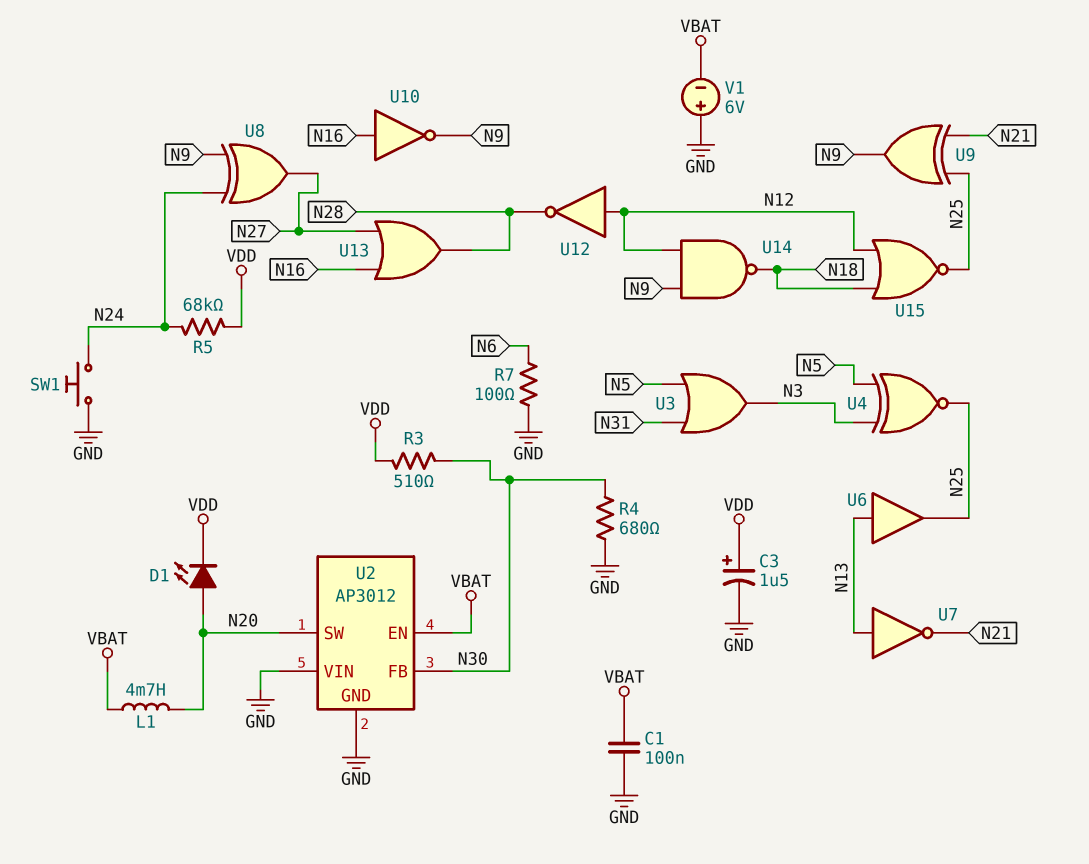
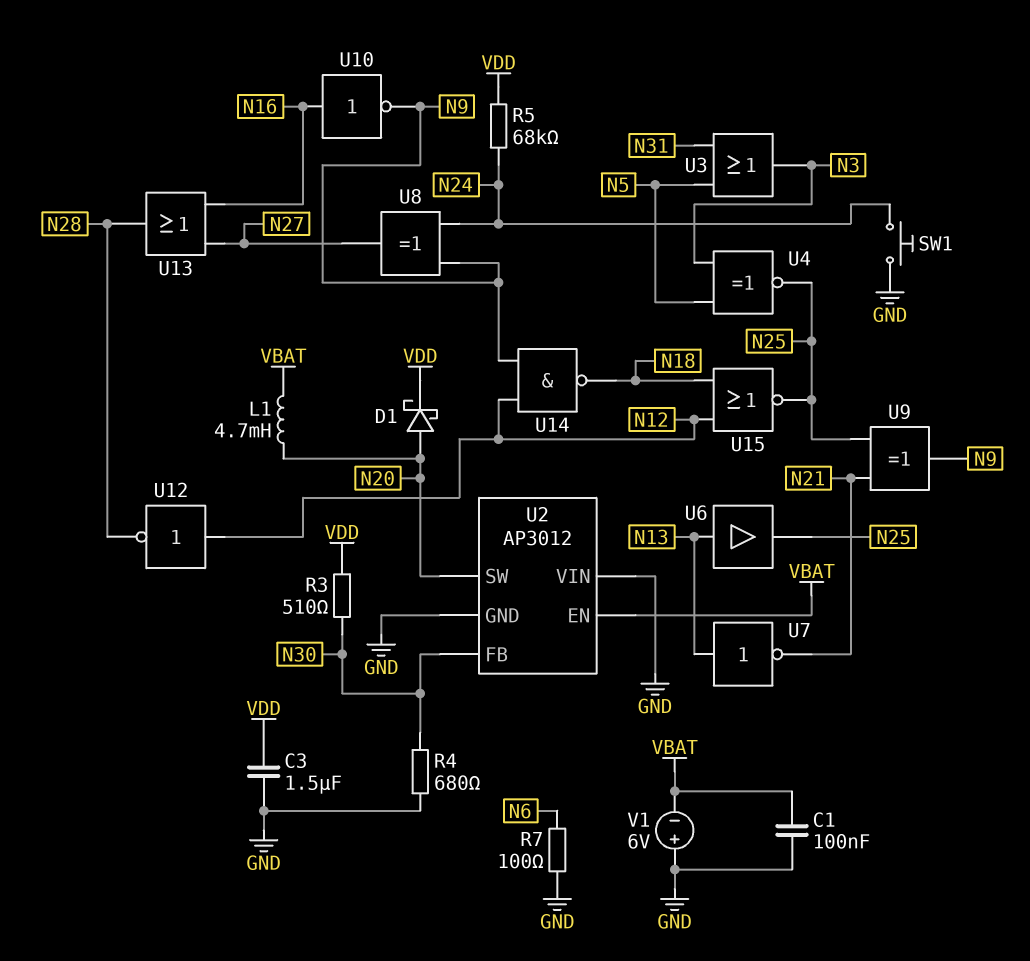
C3: 1.5uF (plus VDD, minus GND) -> 1.5uF (GND, VDD)
D1: LED (A N20, K VDD) -> schottky (A N20, K VDD)

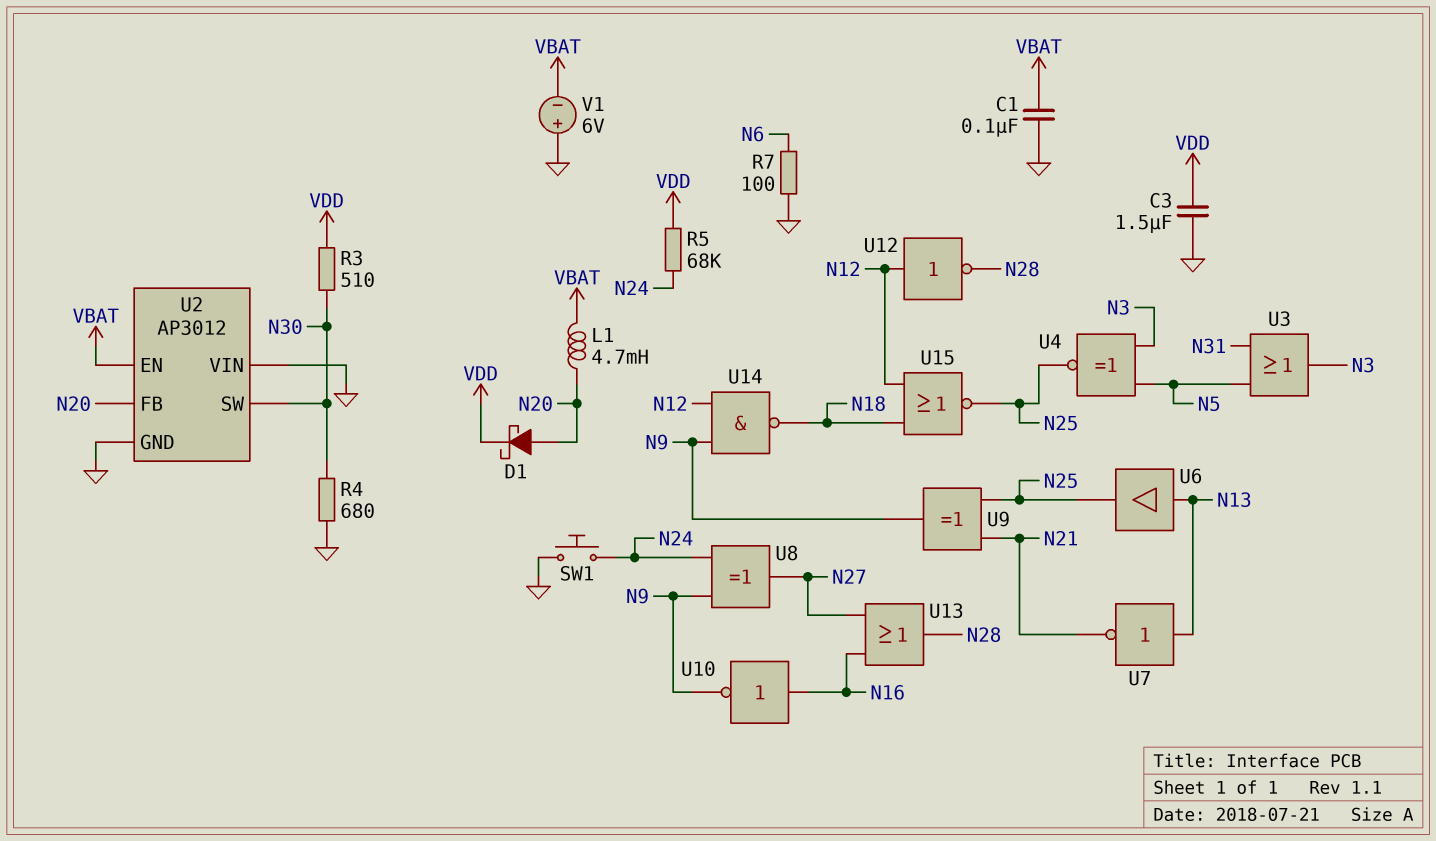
U2 pin FB: N30 -> N20
U2 pin SW: N20 -> N30

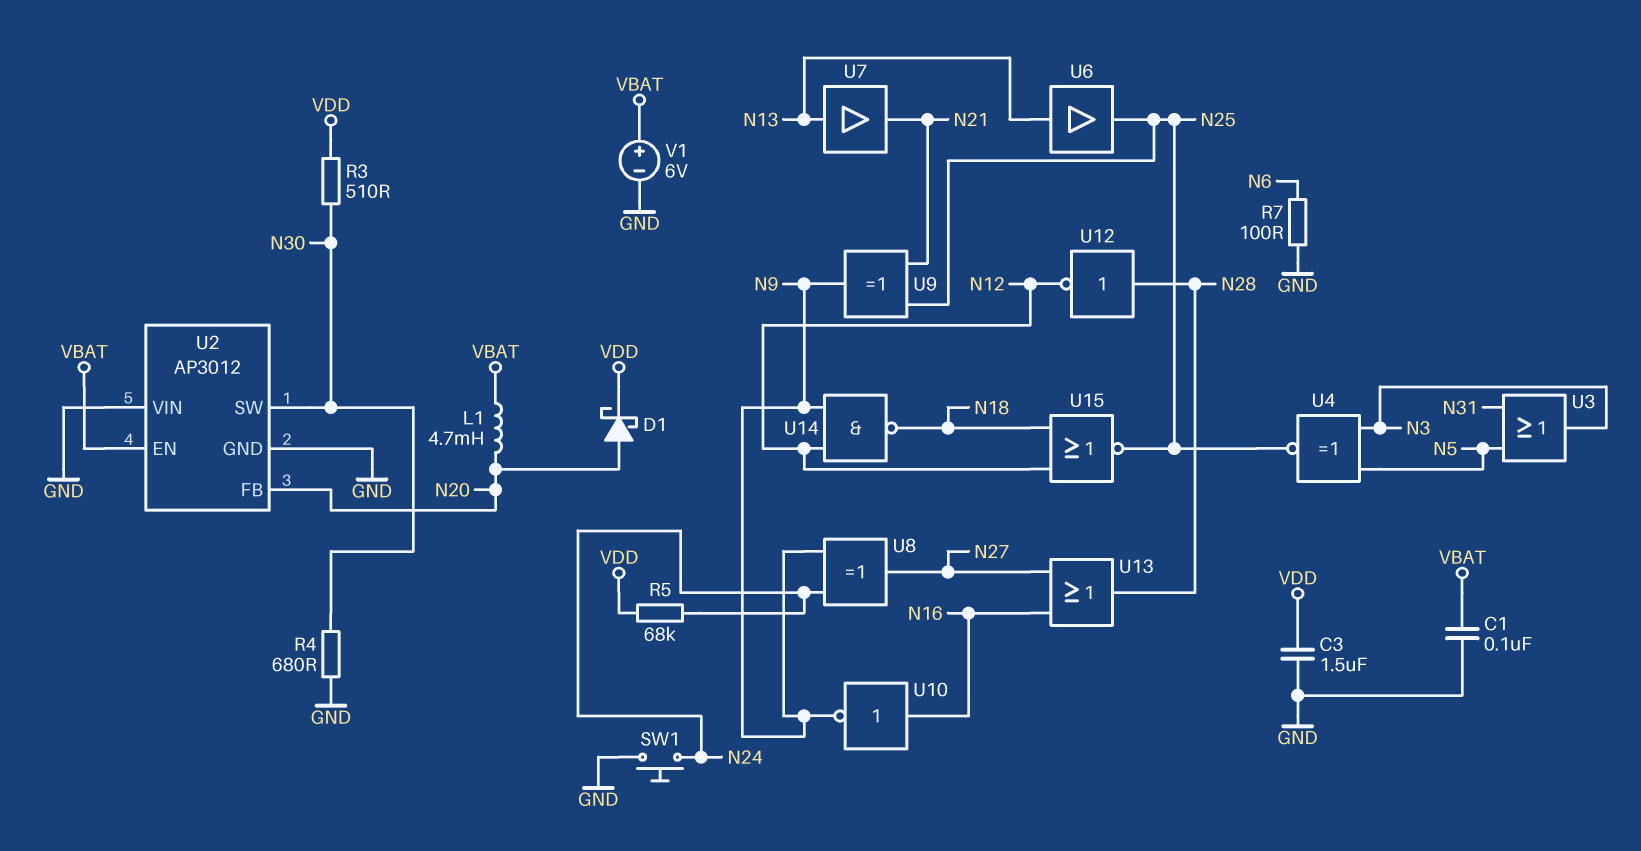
U7: NOT (in N13, out N21) -> buffer (in N13, out N21)
U12: NOT (in N12, out N28) -> NOT (in N28, out N12)
V1: 6V (plus GND, minus VBAT) -> 6V (plus VBAT, minus GND)

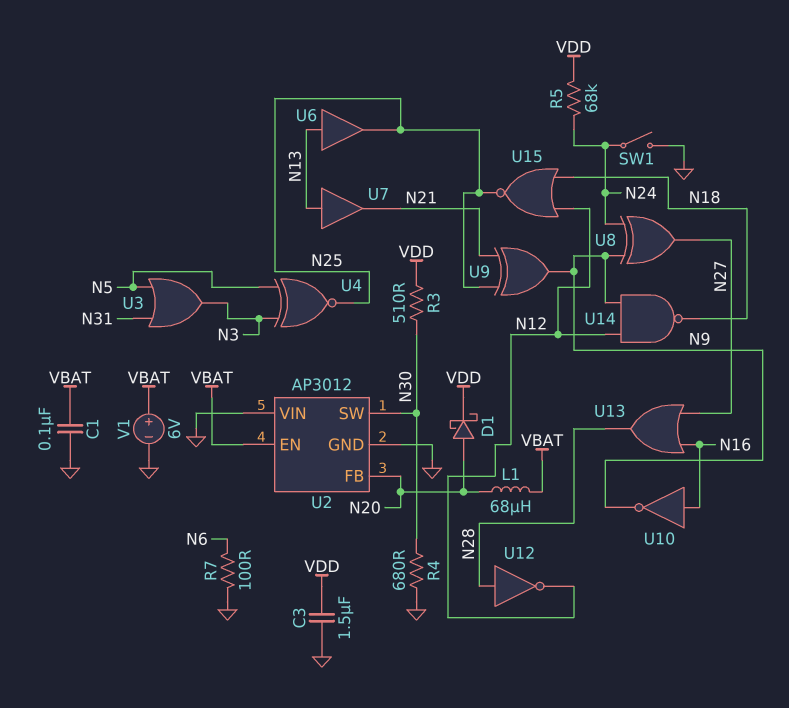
L1: 4.7mH (N20, VBAT) -> 68uH (N20, VBAT)
SW1: button (GND, N24) -> switch (GND, N24)

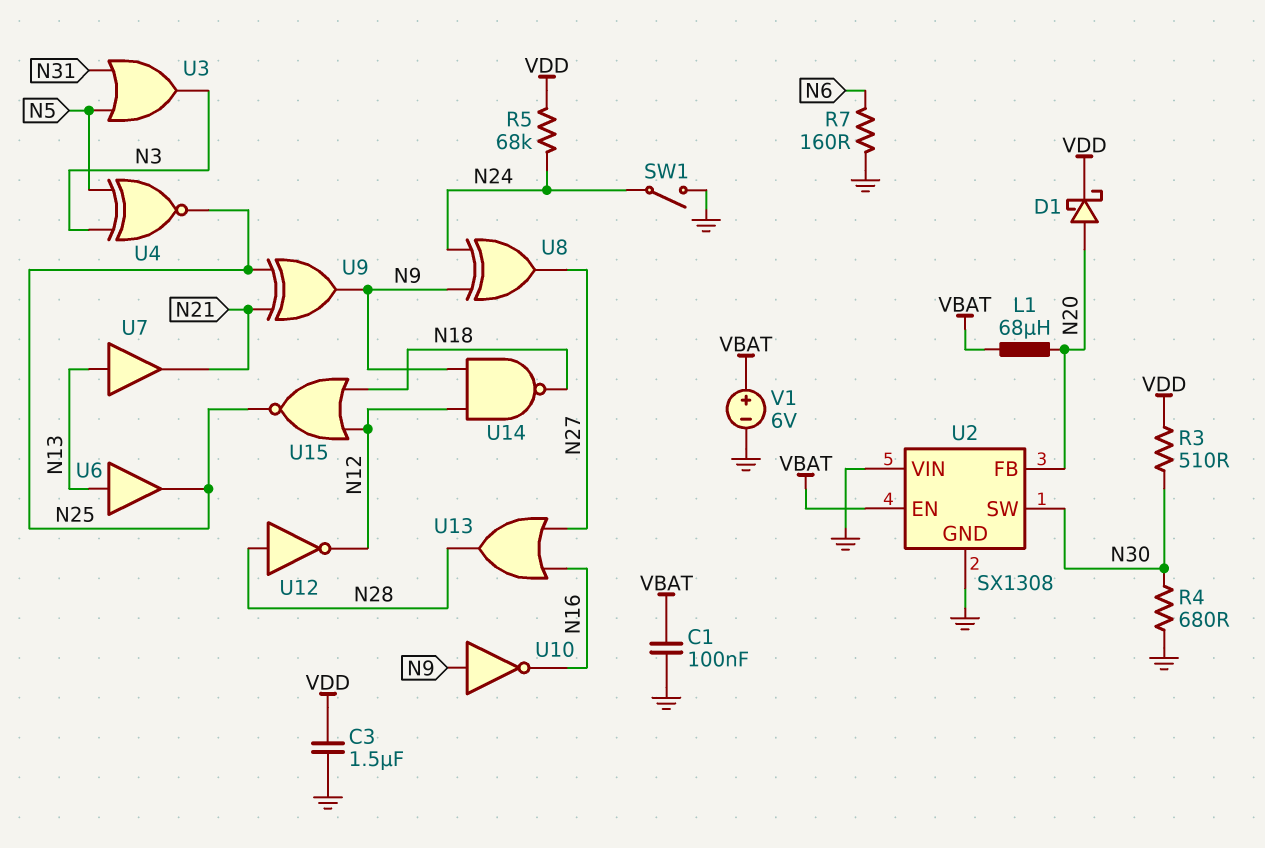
R7: 100 (GND, N6) -> 160 (GND, N6)
U2: AP3012 -> SX1308
U10: NOT (in N16, out N9) -> NOT (in N9, out N16)

